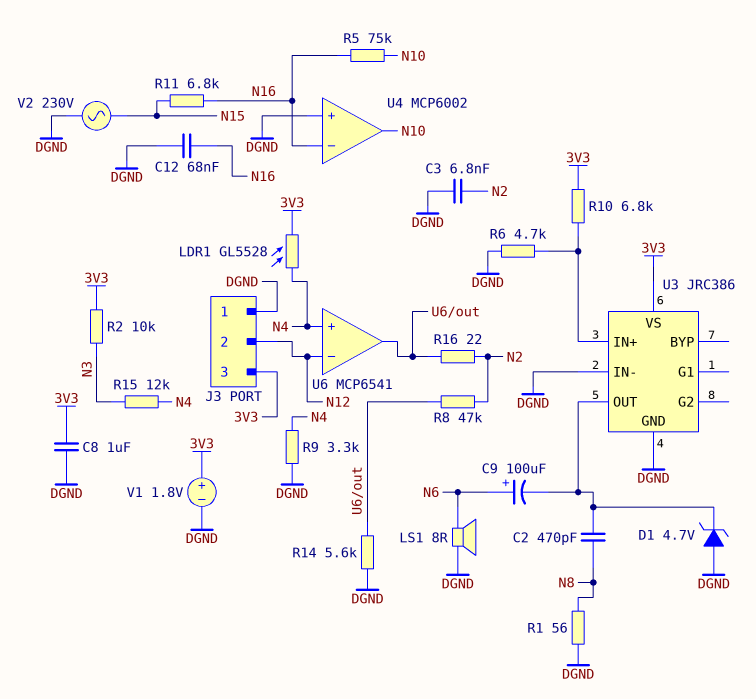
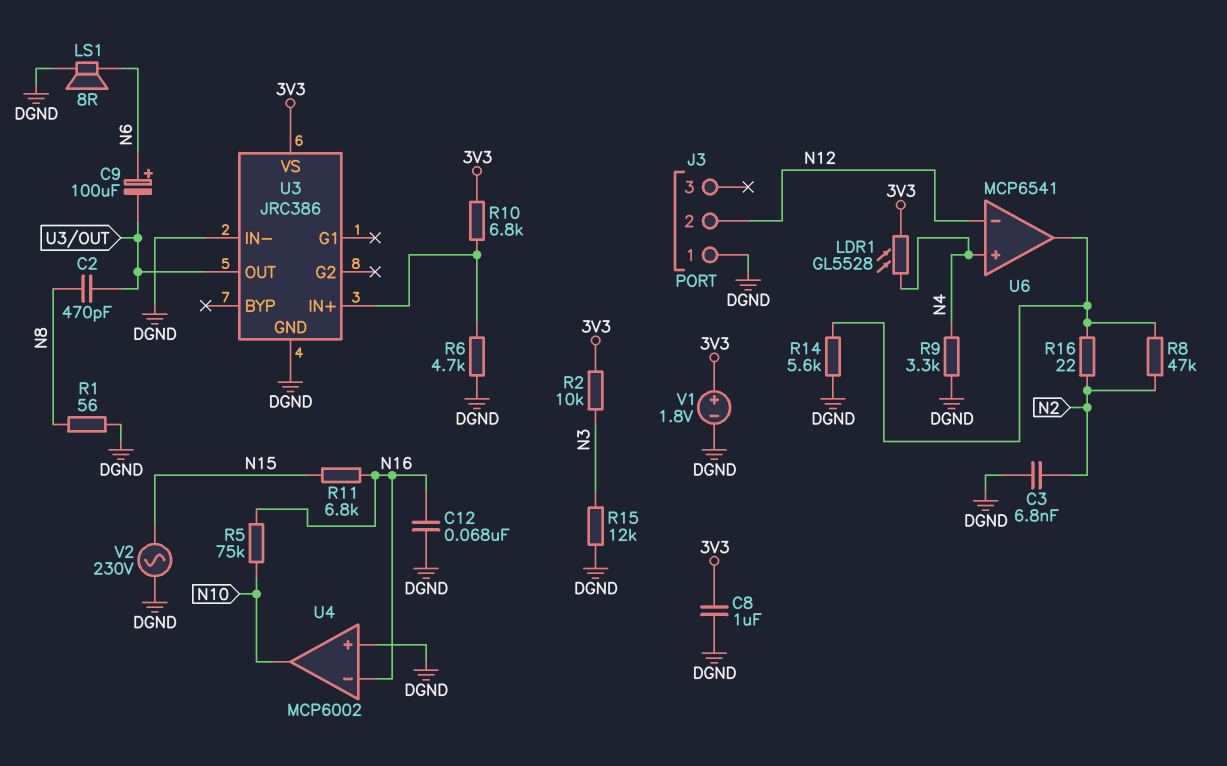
D1: zener 4.7V (A DGND, K U3/OUT) -> none
J3 pin 3: 3V3 -> none
R15: 12k (N3, N4) -> 12k (DGND, N3)

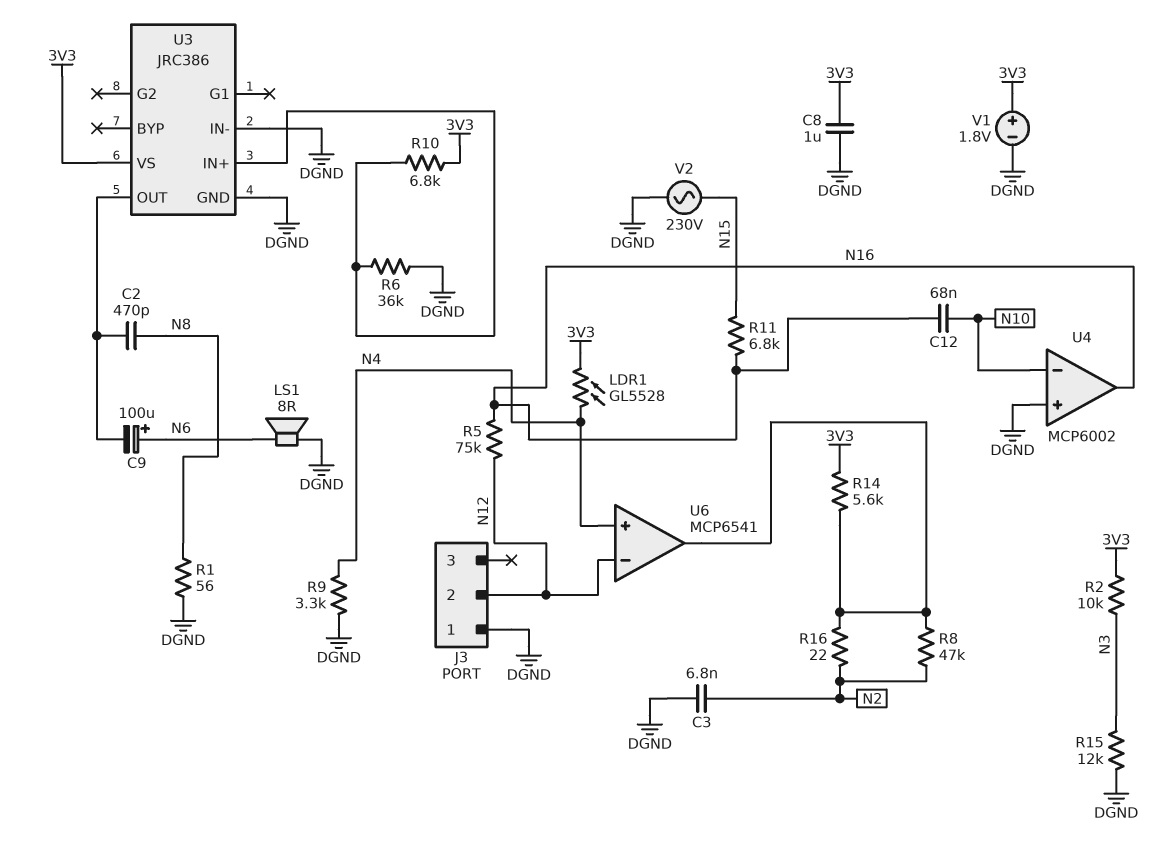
C12: 68nF (DGND, N16) -> 68nF (N10, N16)
R5: 75k (N10, N16) -> 75k (N12, N16)
R6: 4.7k (DGND, U3/IN+) -> 36k (DGND, U3/IN+)
R14: 5.6k (DGND, U6/out) -> 5.6k (3V3, U6/out)
U4 pin in-: N16 -> N10
U4 pin out: N10 -> N16

